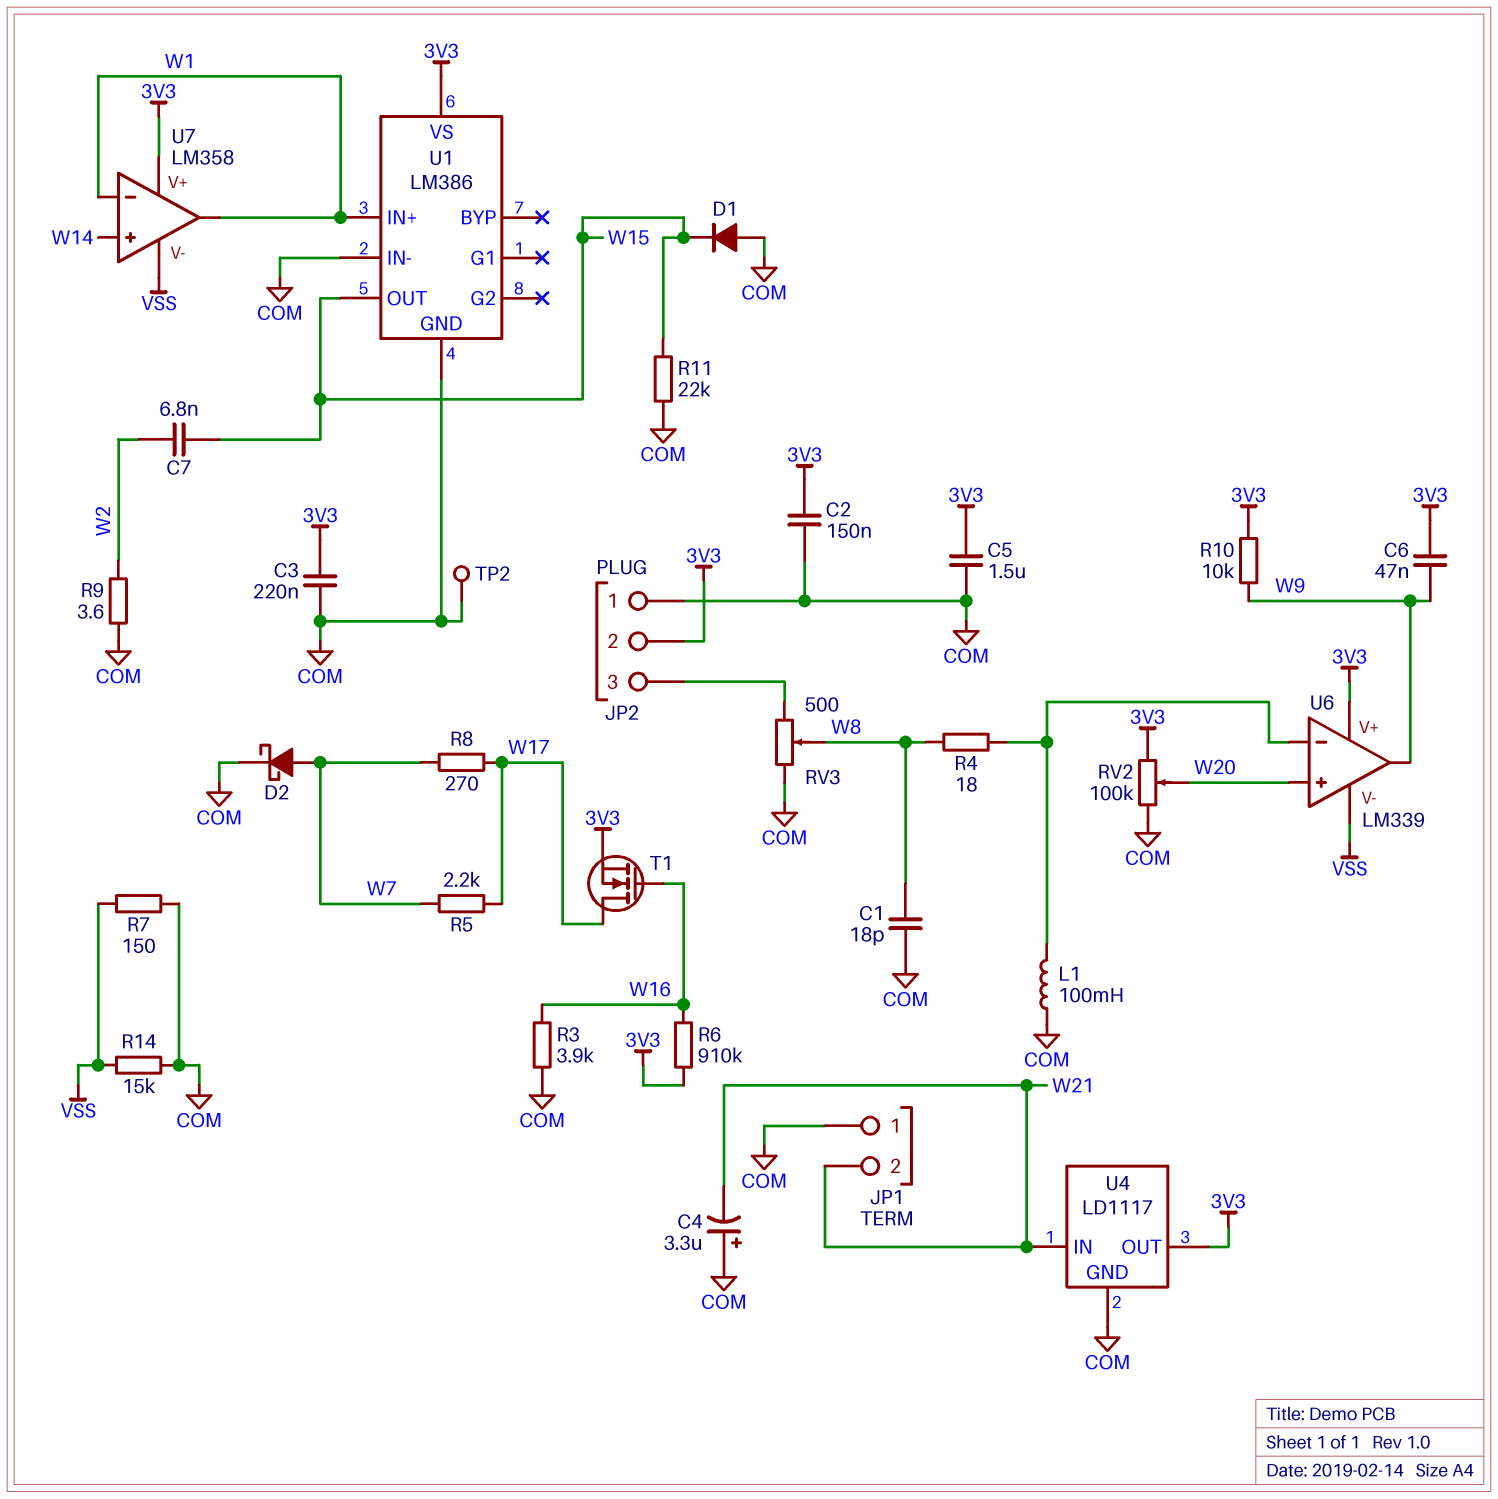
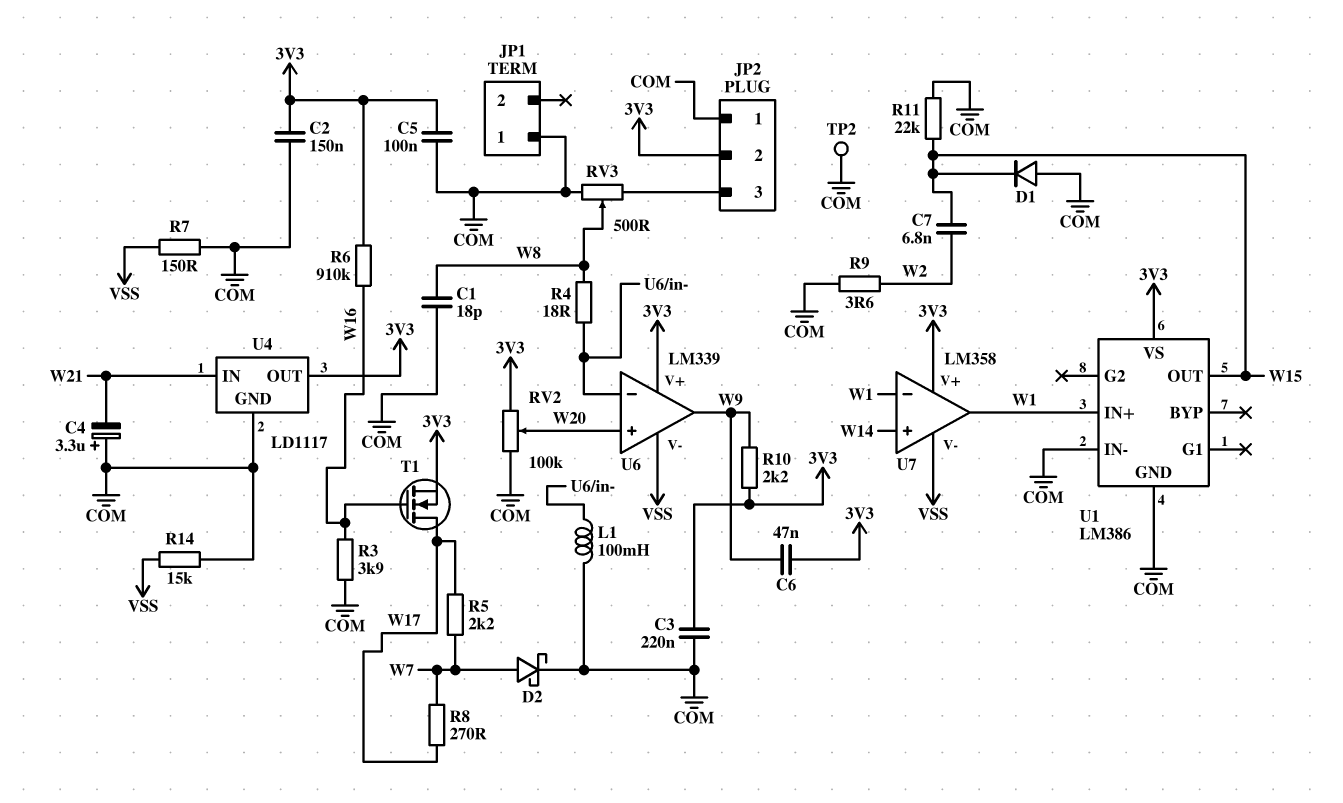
C5: 1.5uF (3V3, COM) -> 100nF (3V3, COM)
JP1 pin 2: W21 -> none
R10: 10k (3V3, W9) -> 2.2k (3V3, W9)

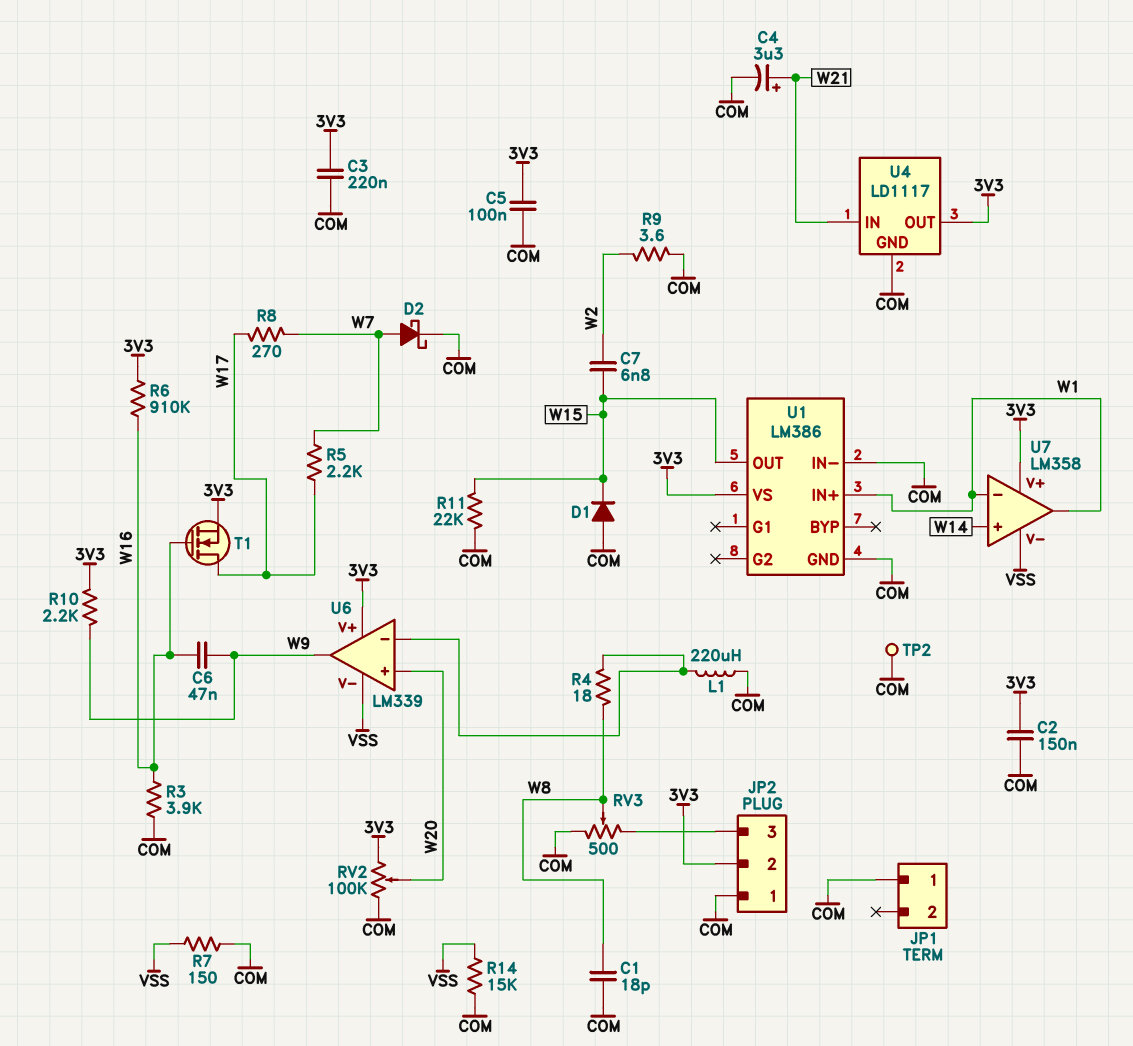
C4: 3.3uF (plus COM, minus W21) -> 3.3uF (plus W21, minus COM)
C6: 47nF (3V3, W9) -> 47nF (W9, W16)
L1: 100mH (COM, U6/in-) -> 220uH (COM, U6/in-)

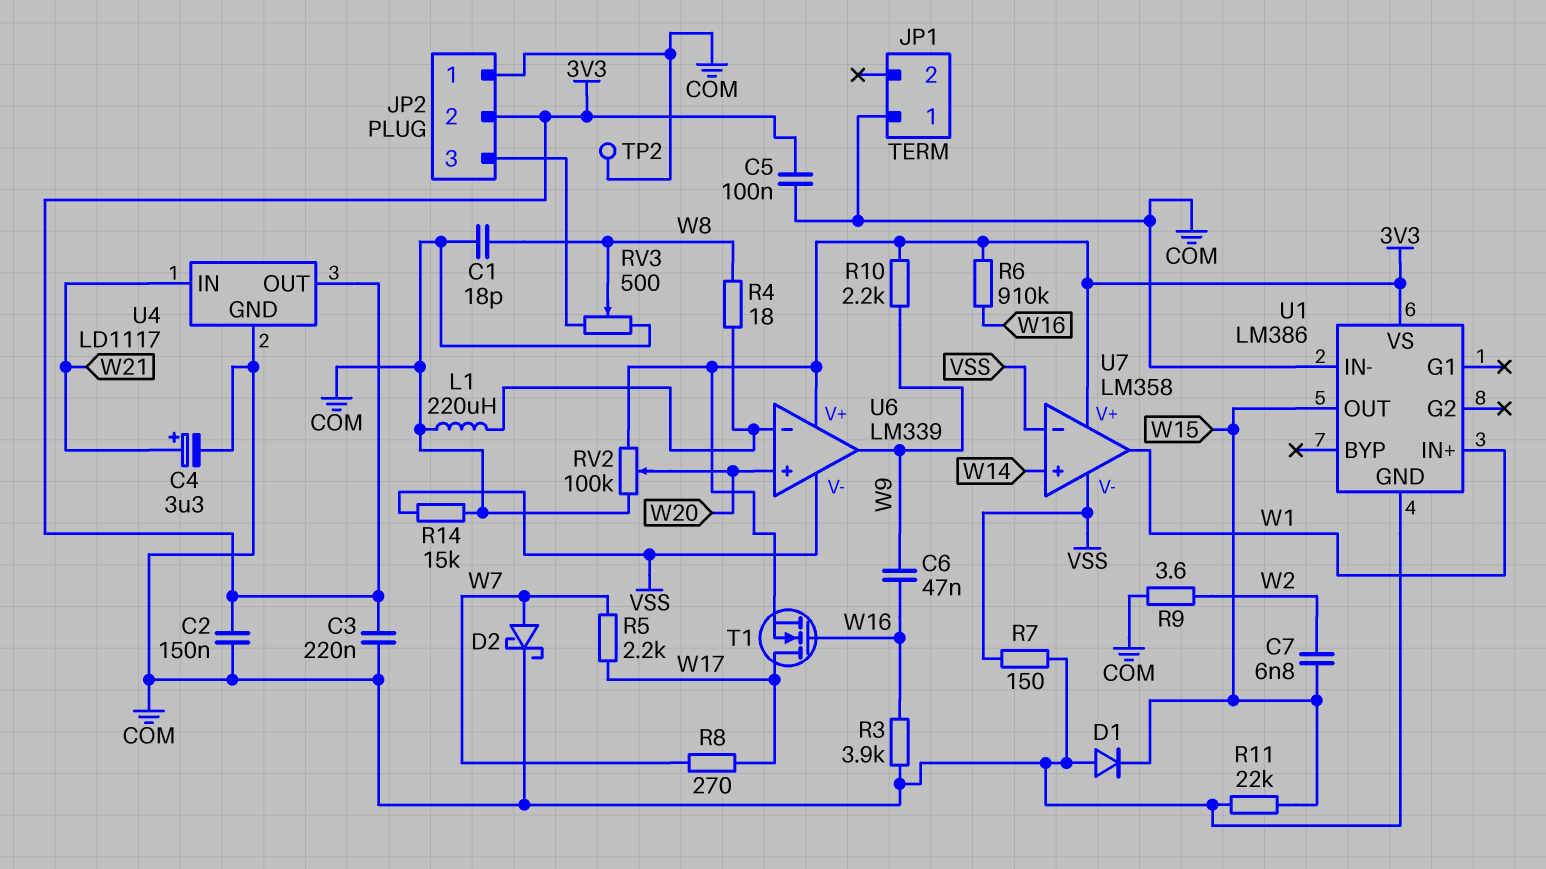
U7 pin in-: W1 -> VSS

